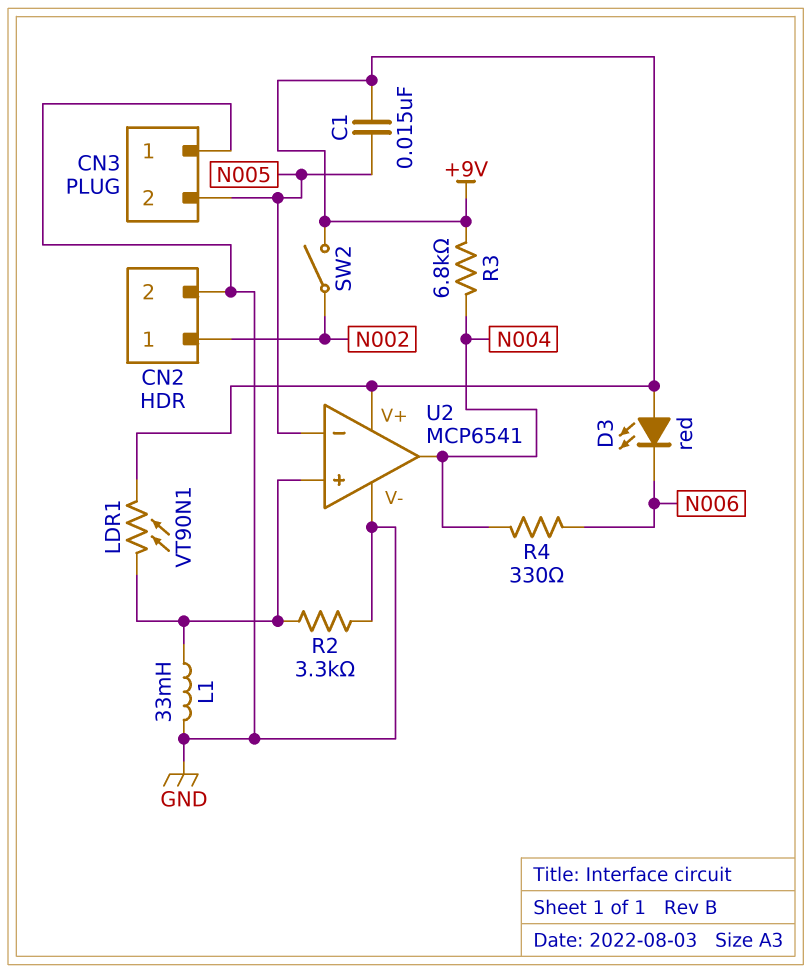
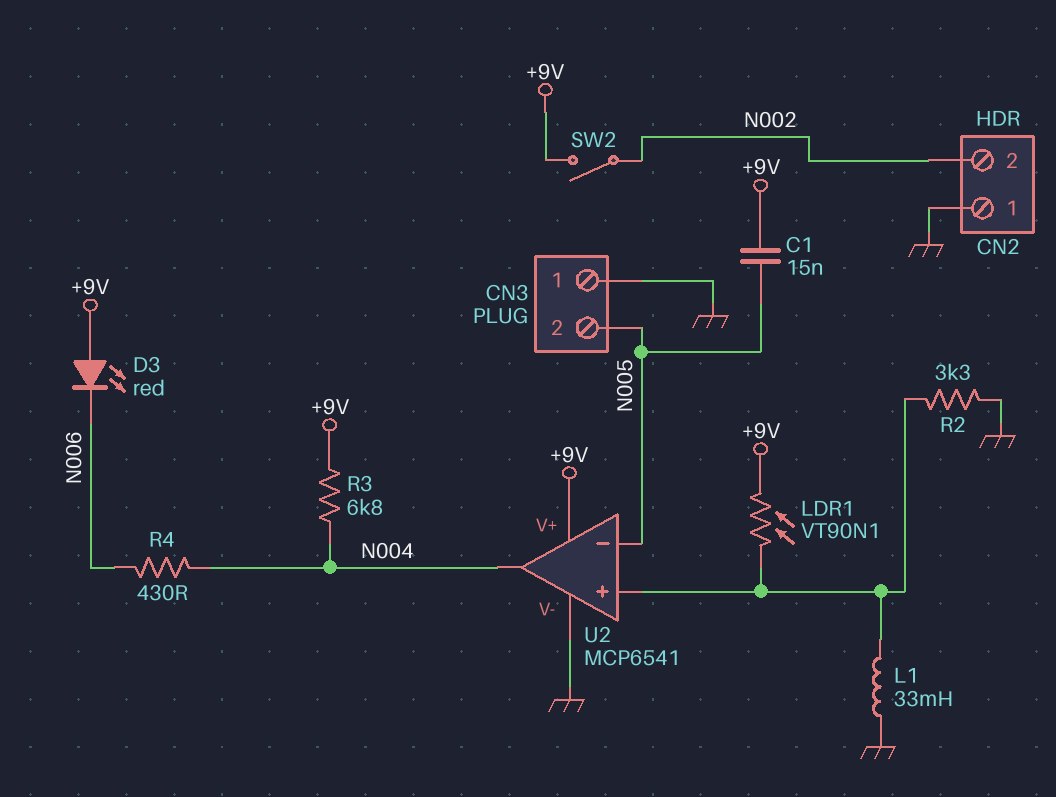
CN2 pin 1: N002 -> GND
CN2 pin 2: GND -> N002
R4: 330 (N004, N006) -> 430 (N004, N006)

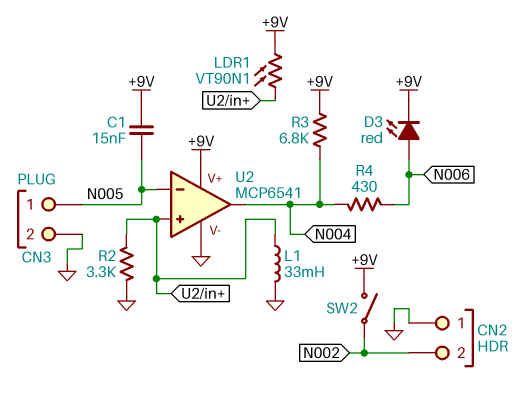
CN3 pin 1: GND -> N005
CN3 pin 2: N005 -> GND
D3: LED red (A +9V, K N006) -> LED red (A N006, K +9V)

